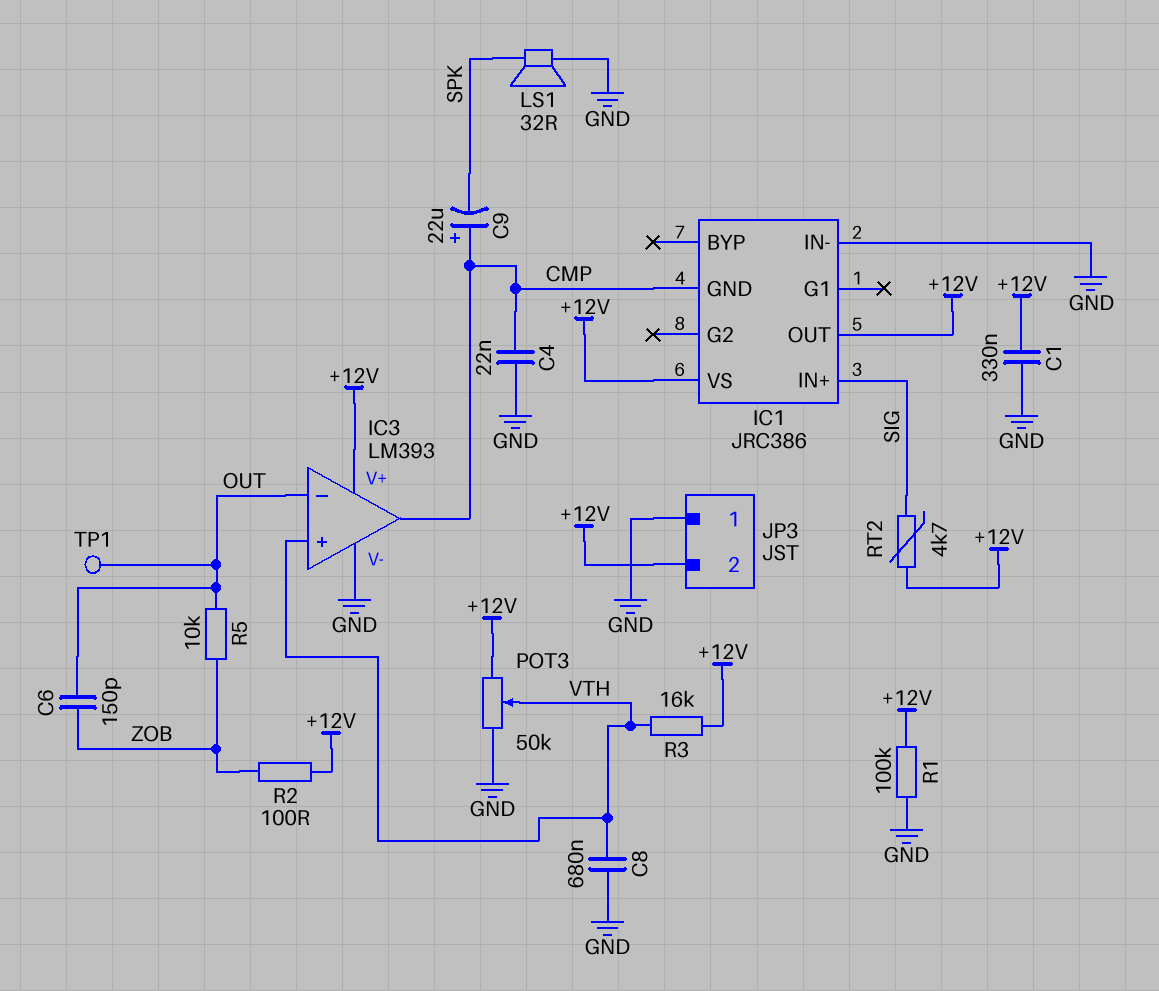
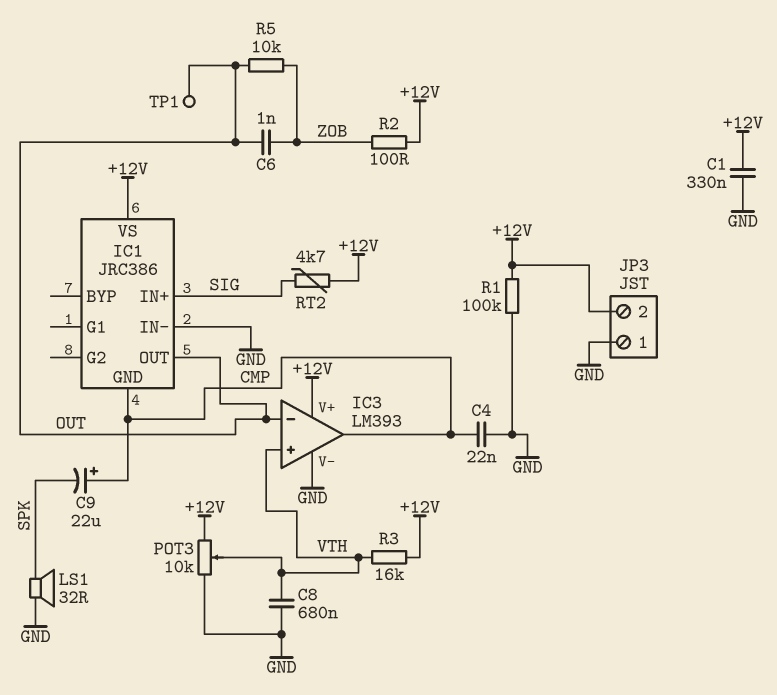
C6: 150pF (OUT, ZOB) -> 1nF (OUT, ZOB)
IC1 pin OUT: +12V -> OUT
POT3: 50k (+12V, GND, wiper VTH) -> 10k (+12V, GND, wiper VTH)

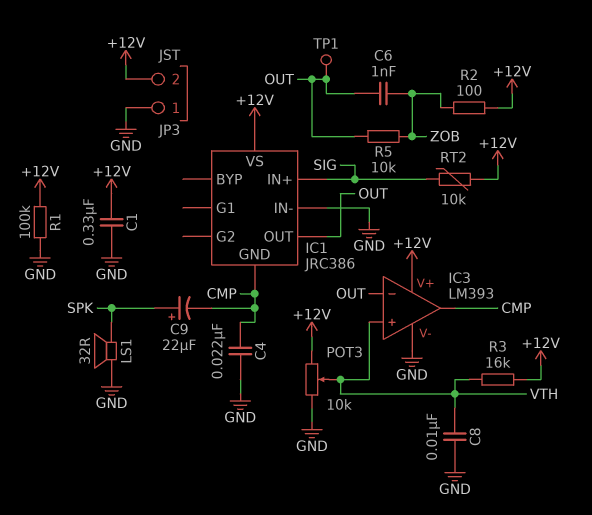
C8: 680nF (GND, VTH) -> 10nF (GND, VTH)
C9: 22uF (plus CMP, minus SPK) -> 22uF (plus SPK, minus CMP)
RT2: 4.7k (+12V, SIG) -> 10k (+12V, SIG)

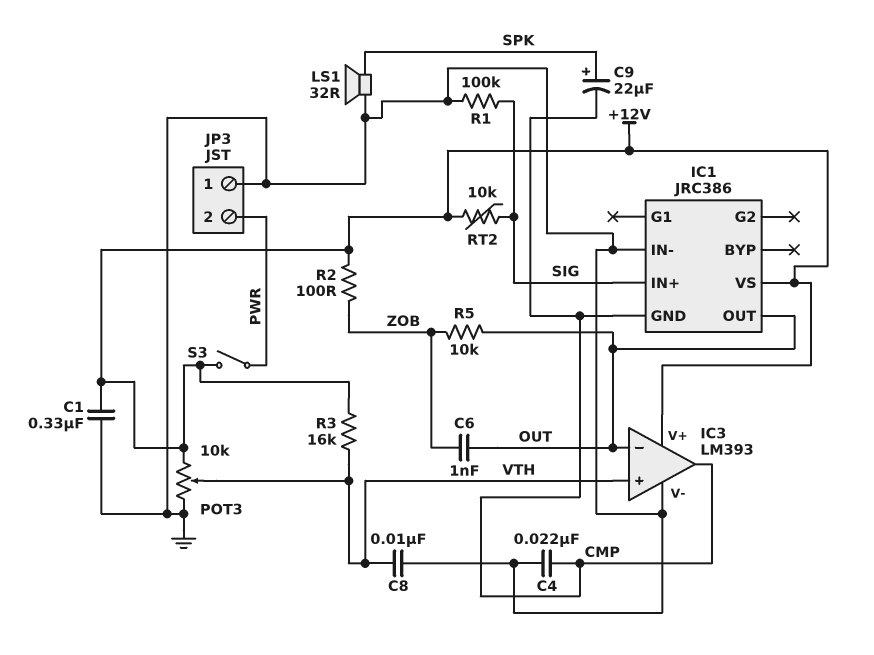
JP3 pin 2: +12V -> PWR
R1: 100k (+12V, GND) -> 100k (GND, SIG)
S3: none -> switch (+12V, PWR)
TP1: test point (OUT) -> none

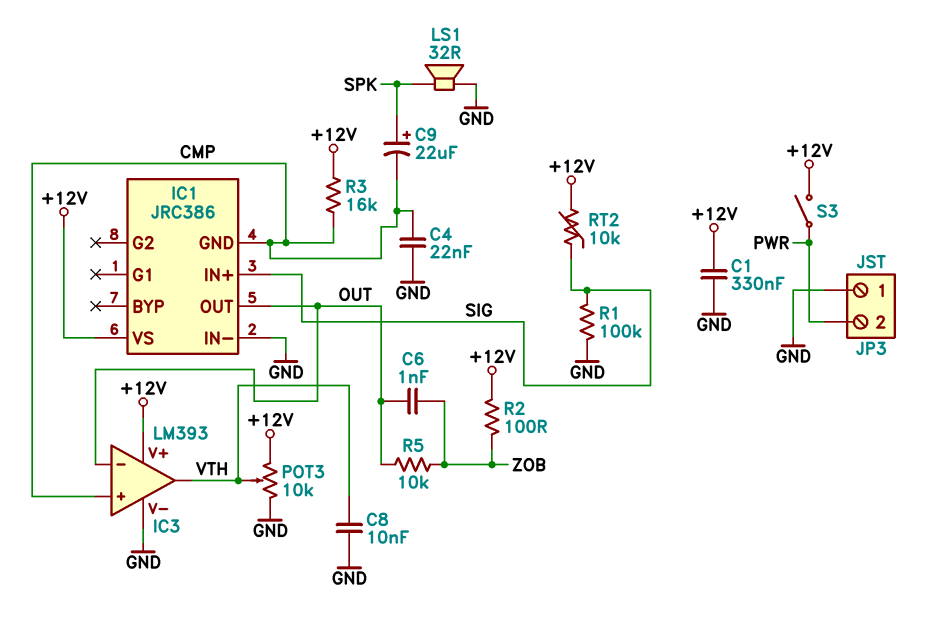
IC3 pin in+: VTH -> CMP
IC3 pin out: CMP -> VTH
R3: 16k (+12V, VTH) -> 16k (+12V, CMP)

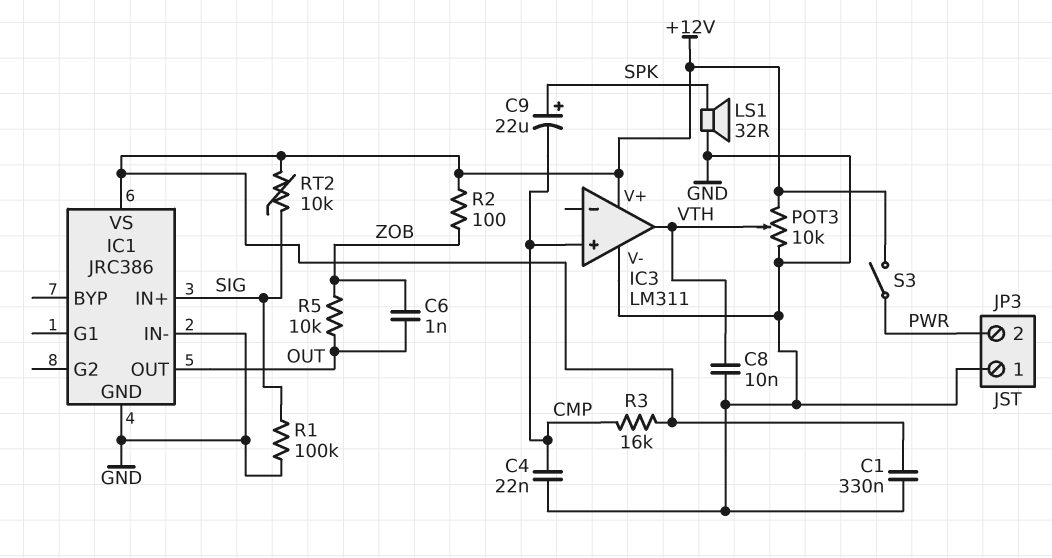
IC1 pin GND: CMP -> GND
IC3: LM393 -> LM311
IC3 pin in-: OUT -> none

